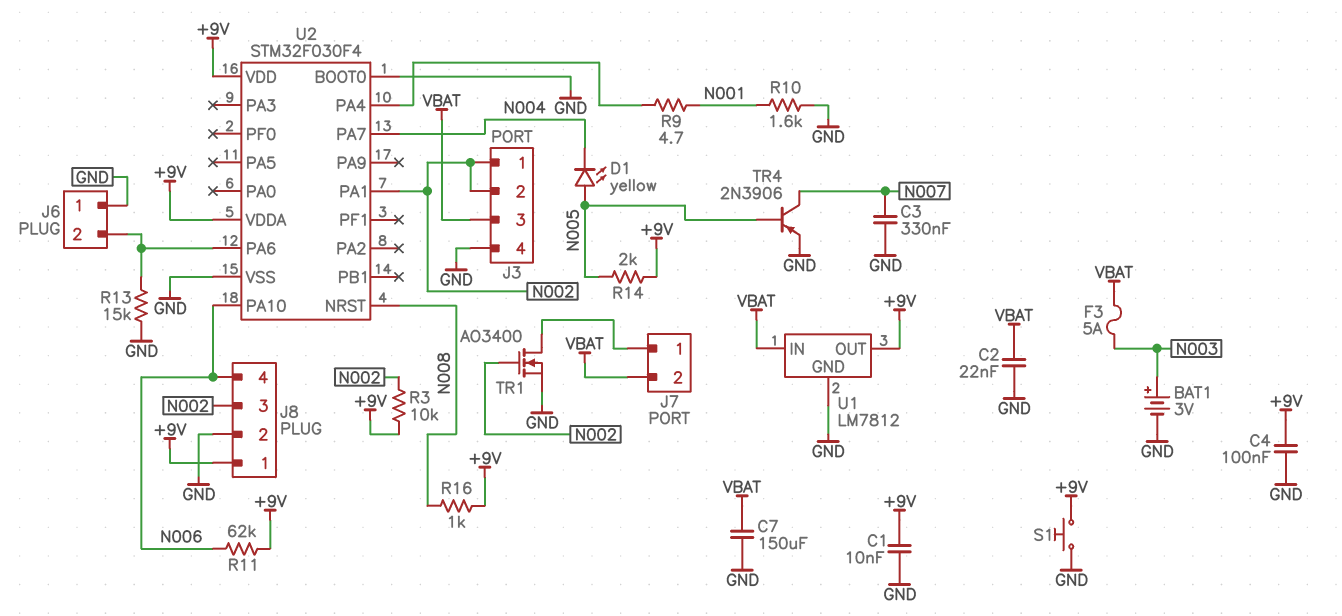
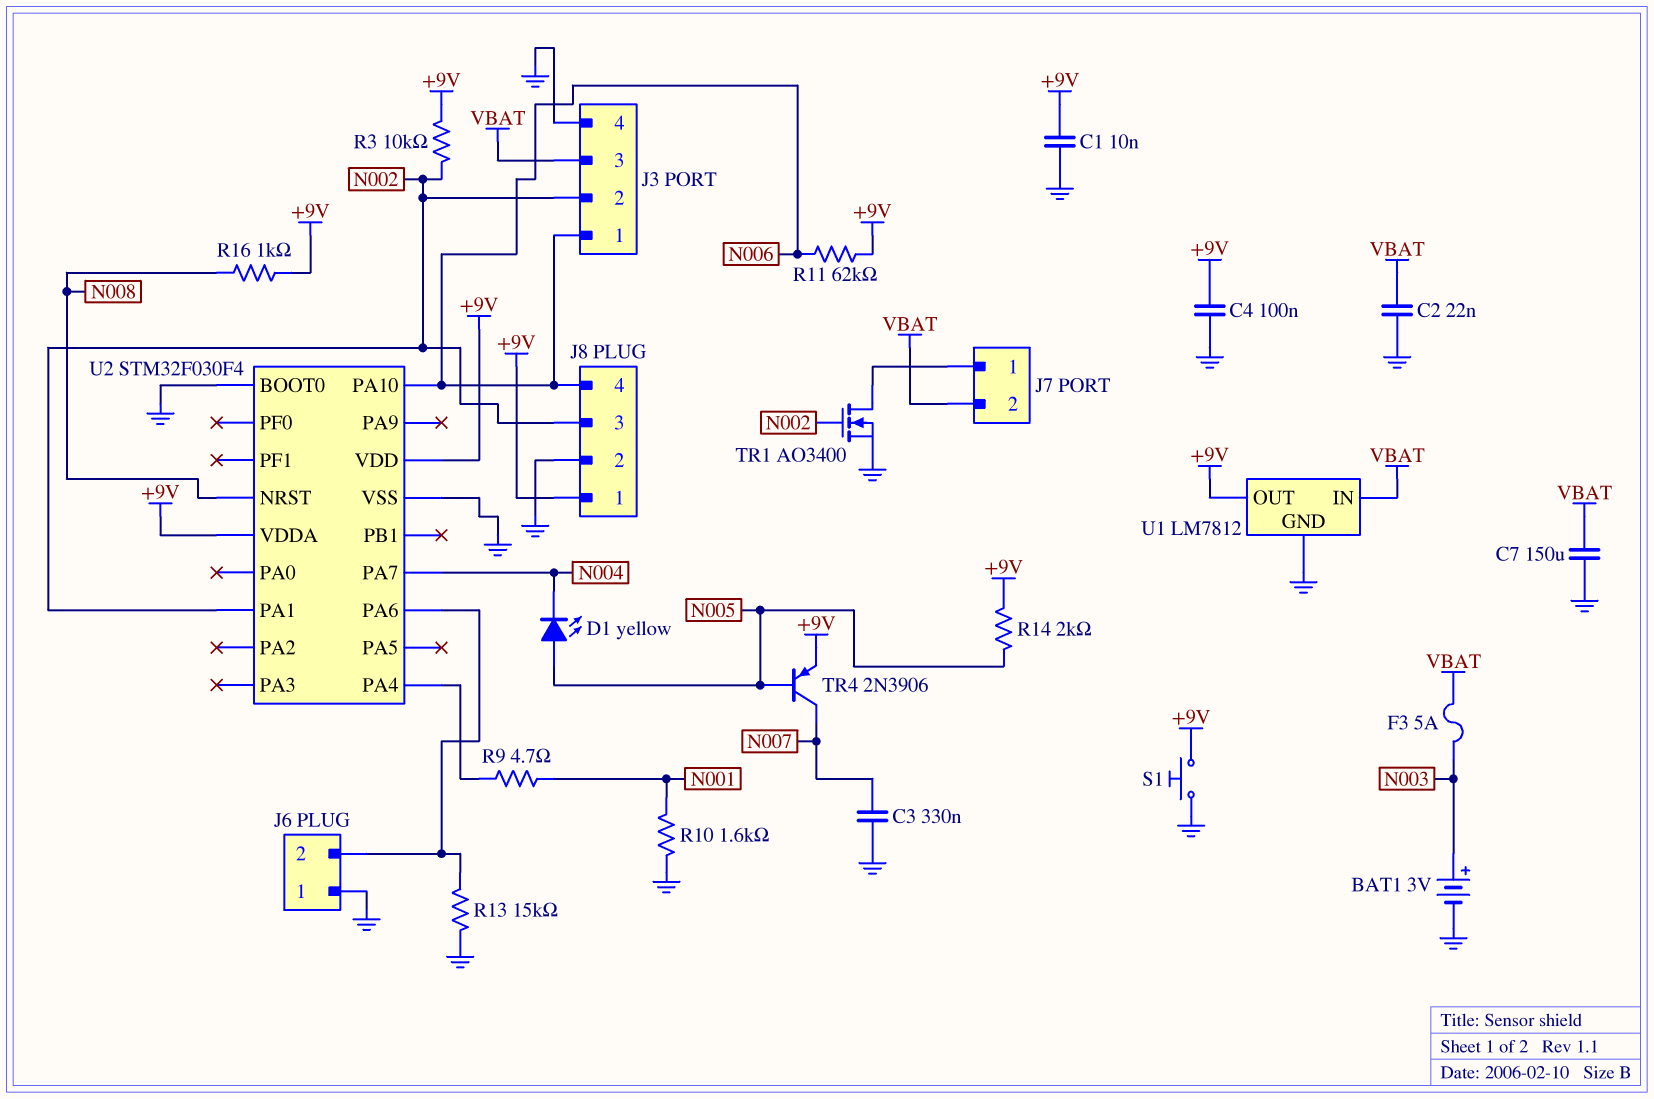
J3 pin 1: N002 -> N006
TR4: PNP 2N3906 (B N005, C N007, E GND) -> PNP 2N3906 (B N005, C N007, E +9V)

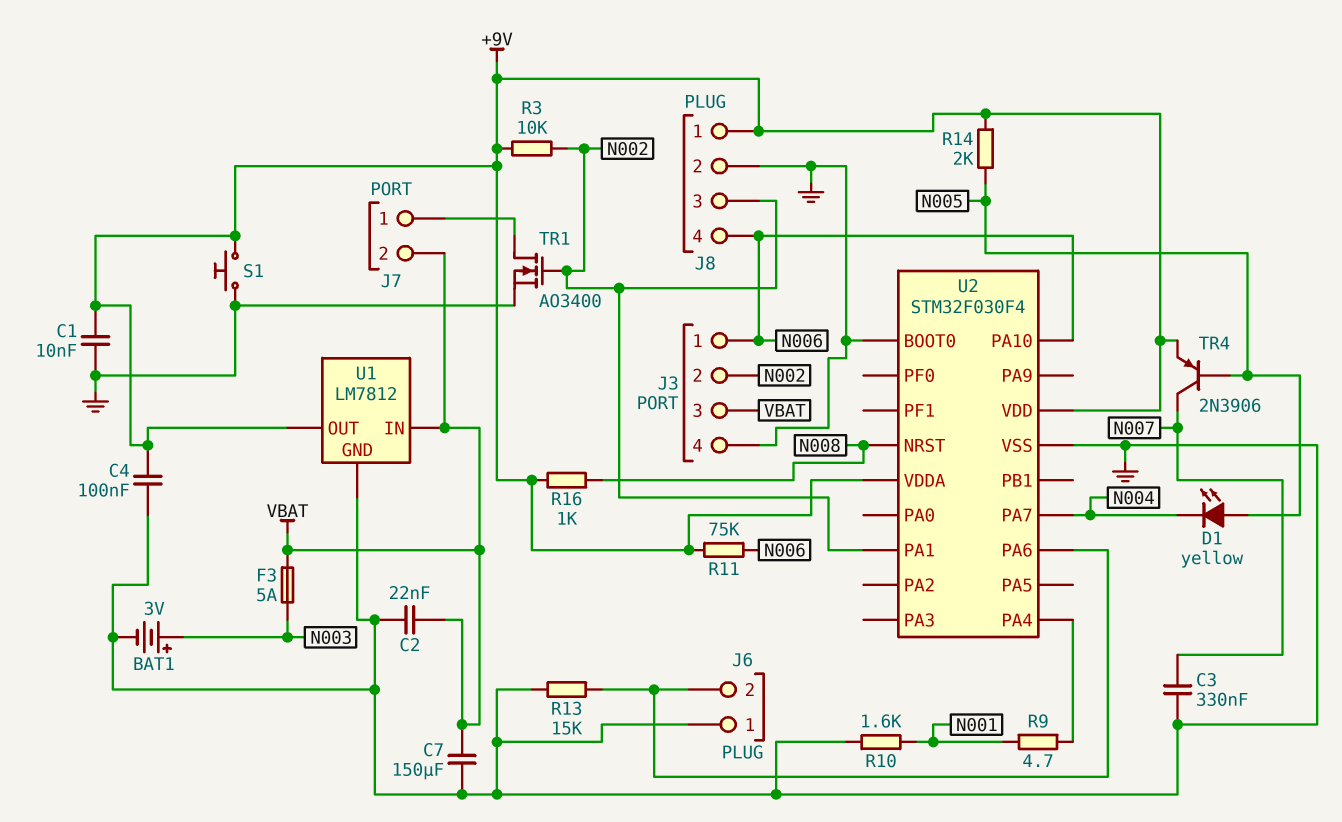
R11: 62k (+9V, N006) -> 75k (+9V, N006)

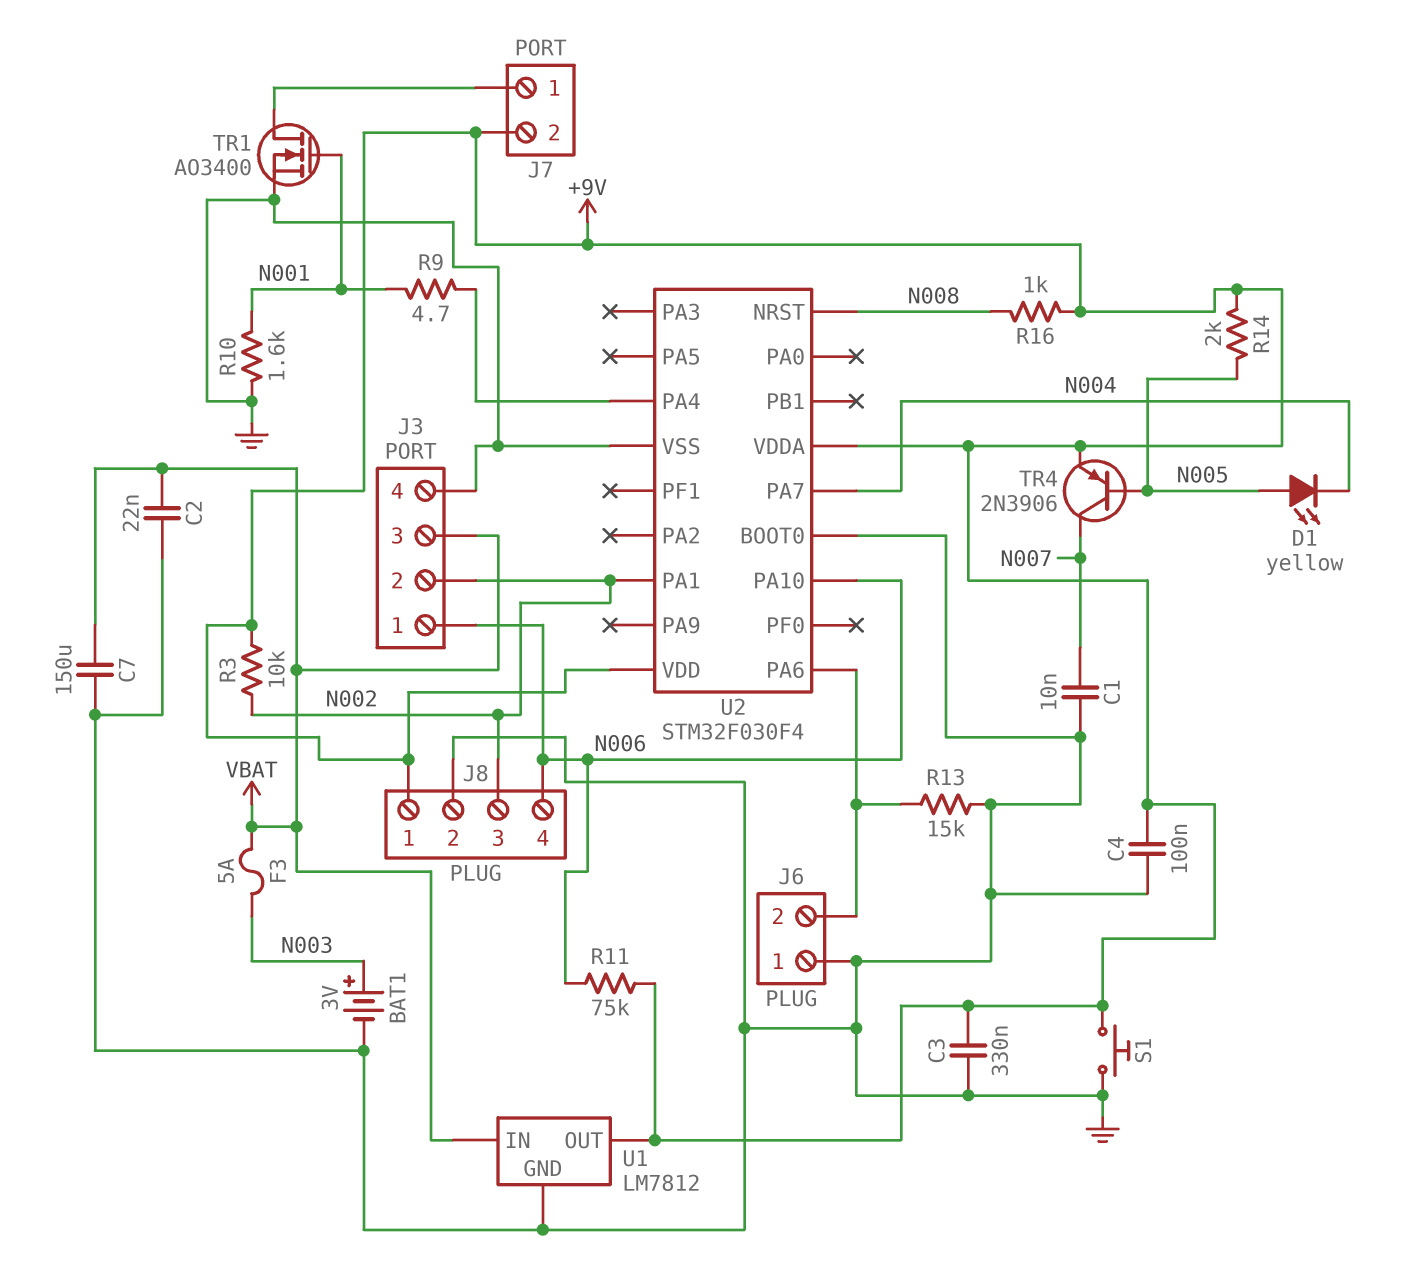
C1: 10nF (+9V, GND) -> 10nF (GND, N007)
C3: 330nF (GND, N007) -> 330nF (+9V, GND)
J7 pin 2: VBAT -> +9V
TR1: NMOS AO3400 (G N002, D J7/1, S GND) -> NMOS AO3400 (G N001, D J7/1, S GND)

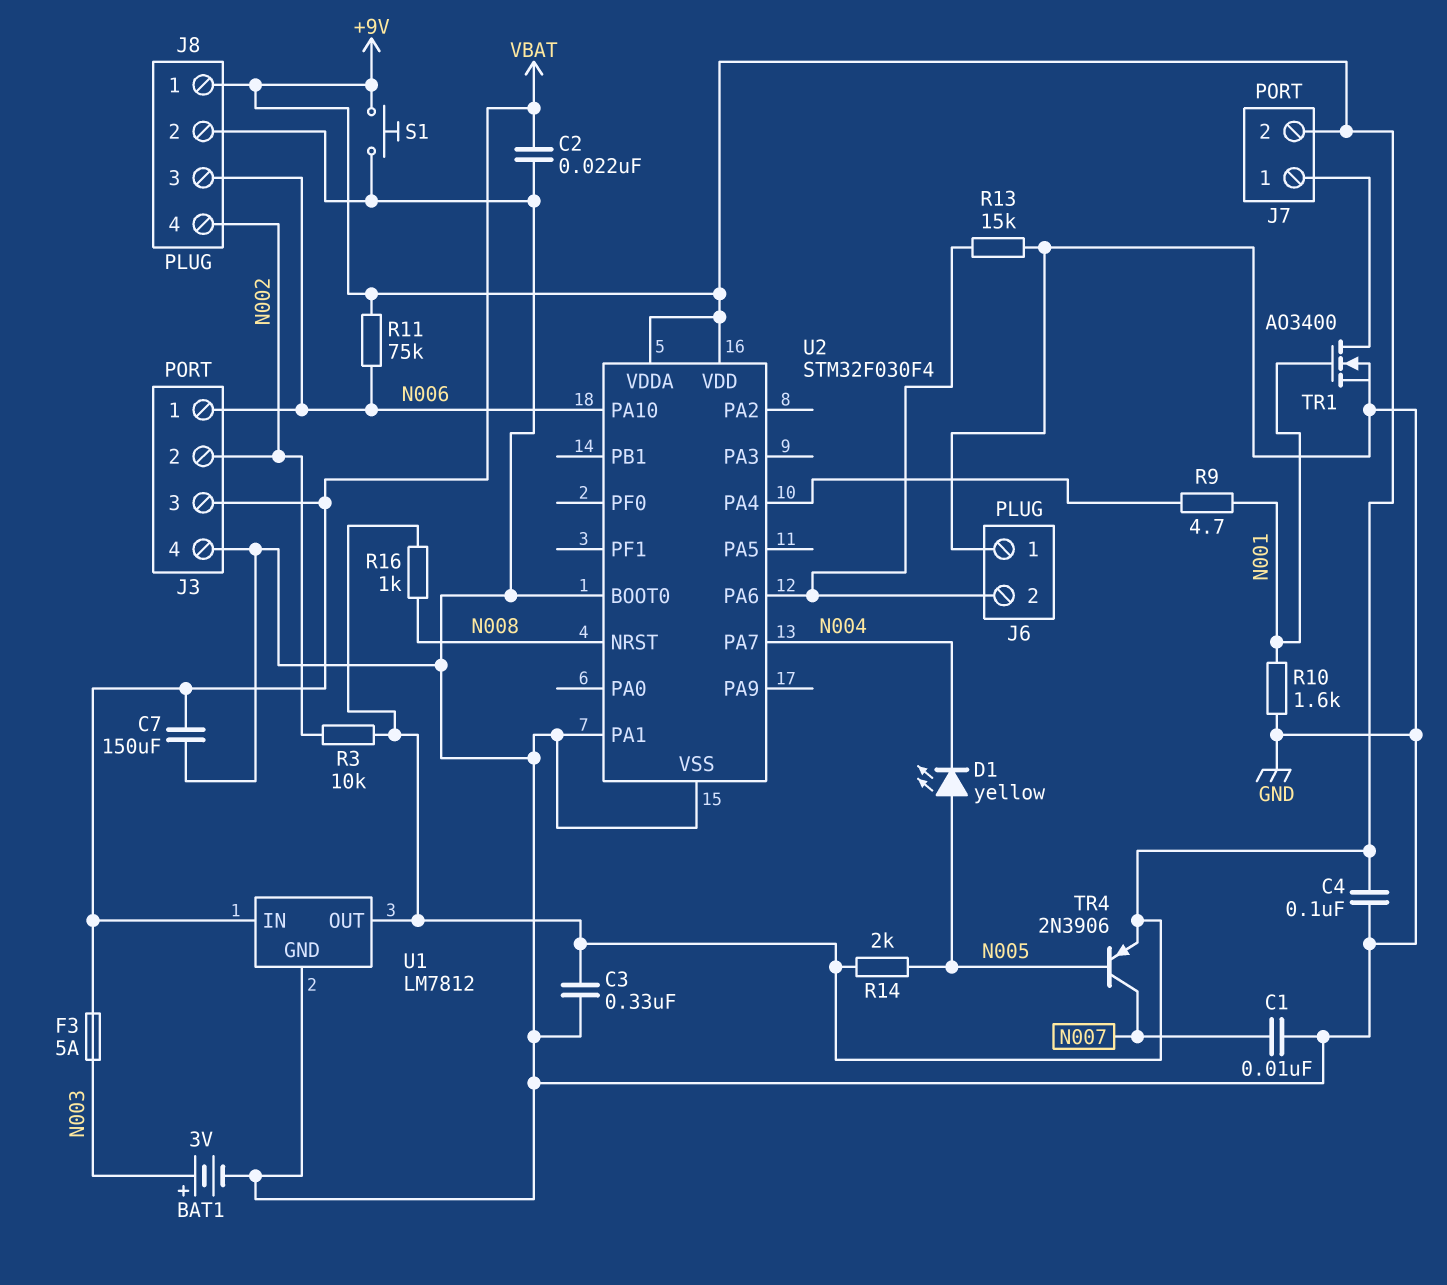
J8 pin 3: N002 -> N006
J8 pin 4: N006 -> N002
U2 pin PA1: N002 -> GND

